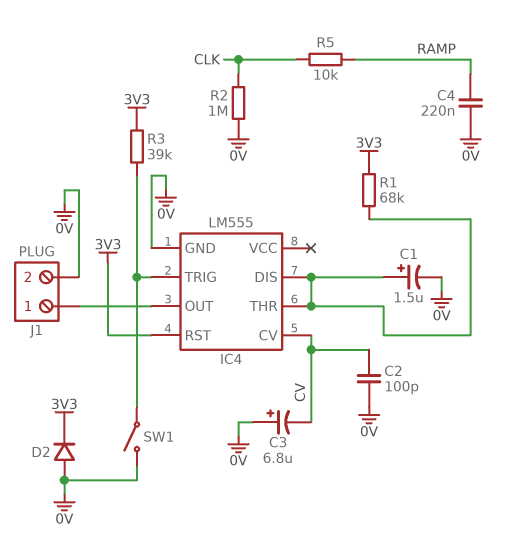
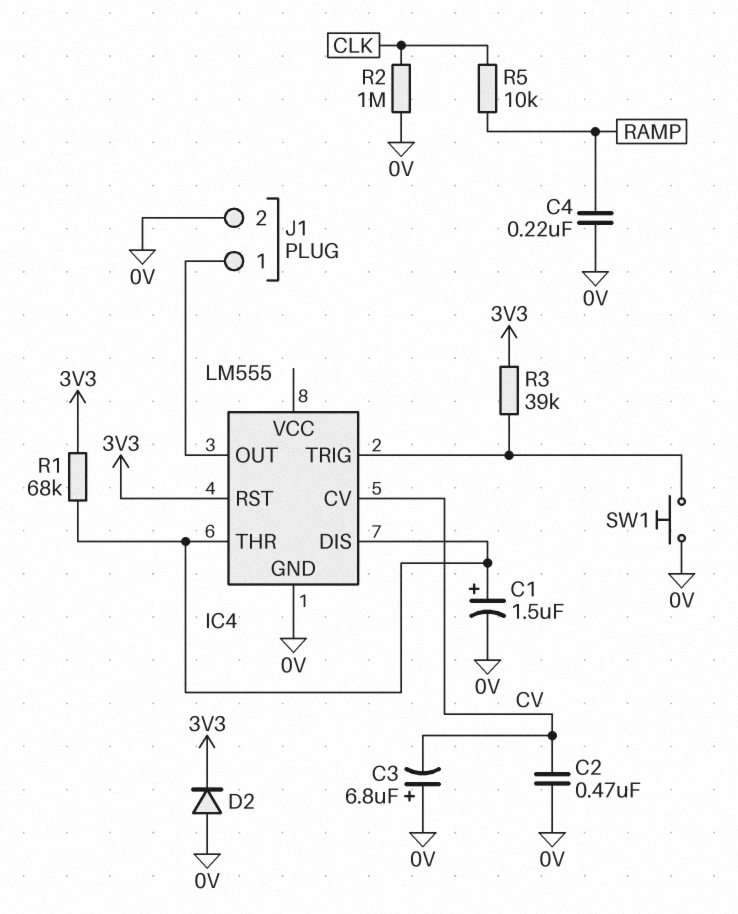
C2: 100pF (0V, CV) -> 470nF (0V, CV)
SW1: switch (0V, IC4/TRIG) -> button (0V, IC4/TRIG)

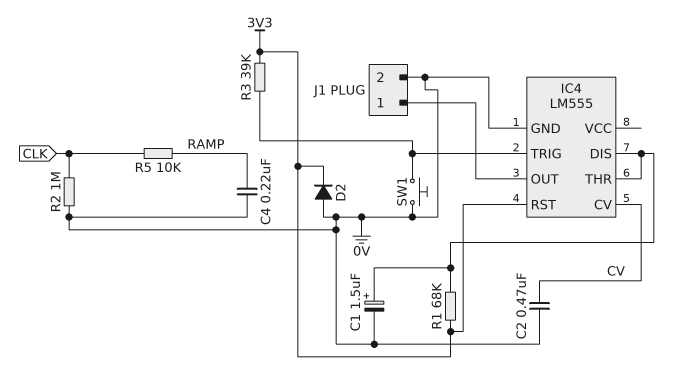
C3: 6.8uF (plus 0V, minus CV) -> none

